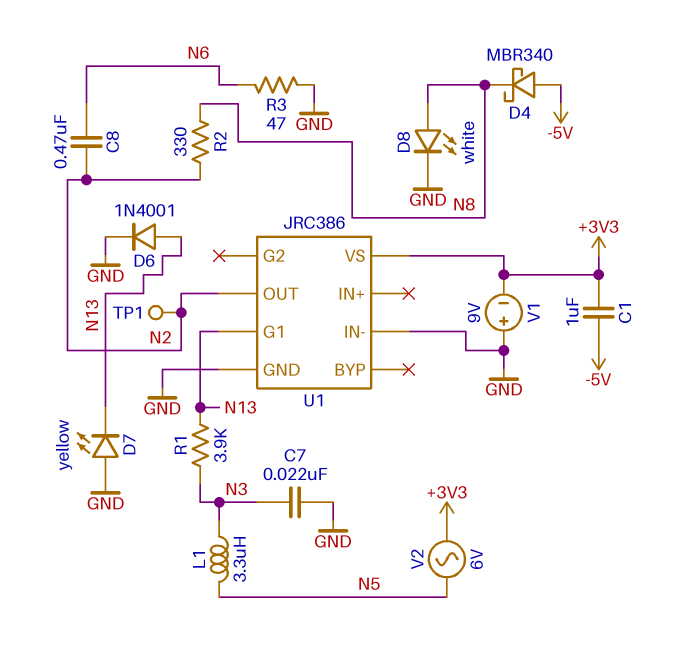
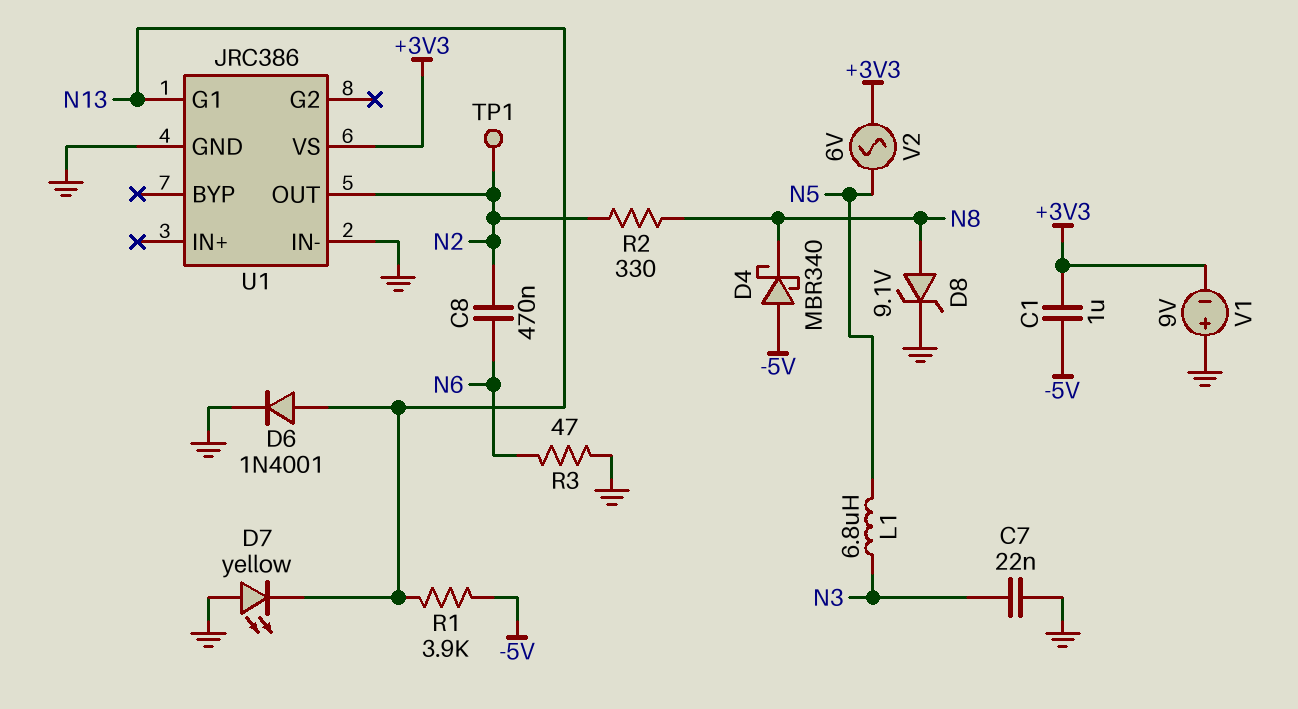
D8: LED white (A N8, K GND) -> zener 9.1V (A N8, K GND)
L1: 3.3uH (N3, N5) -> 6.8uH (N3, N5)
R1: 3.9k (N3, N13) -> 3.9k (-5V, N13)

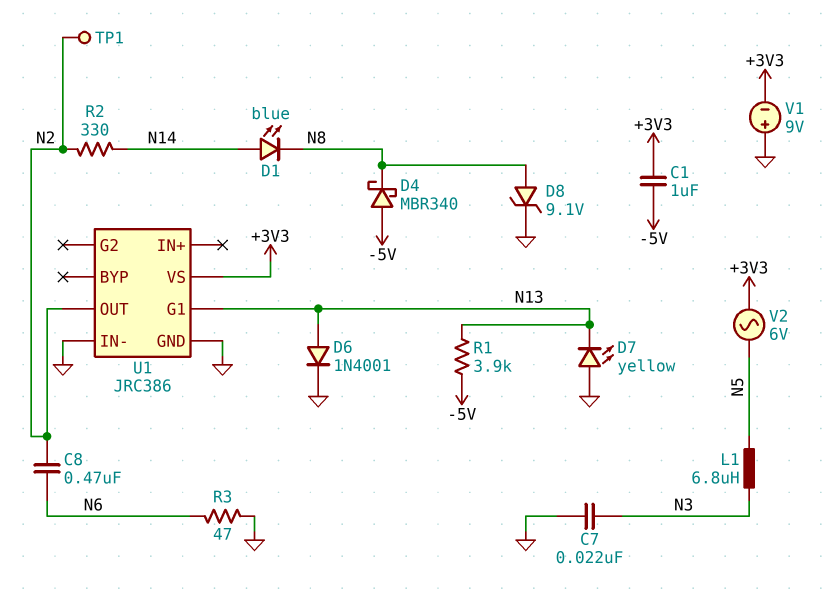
D1: none -> LED blue (A N14, K N8)
R2: 330 (N2, N8) -> 330 (N2, N14)

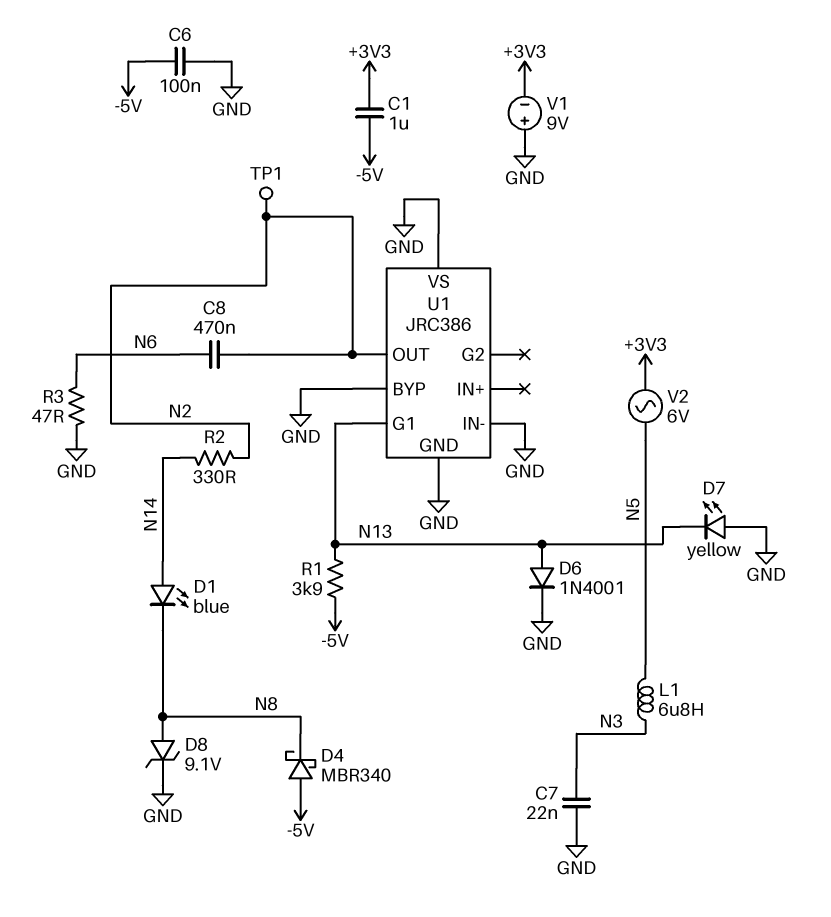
C6: none -> 100nF (-5V, GND)
U1 pin BYP: none -> GND
U1 pin VS: +3V3 -> GND

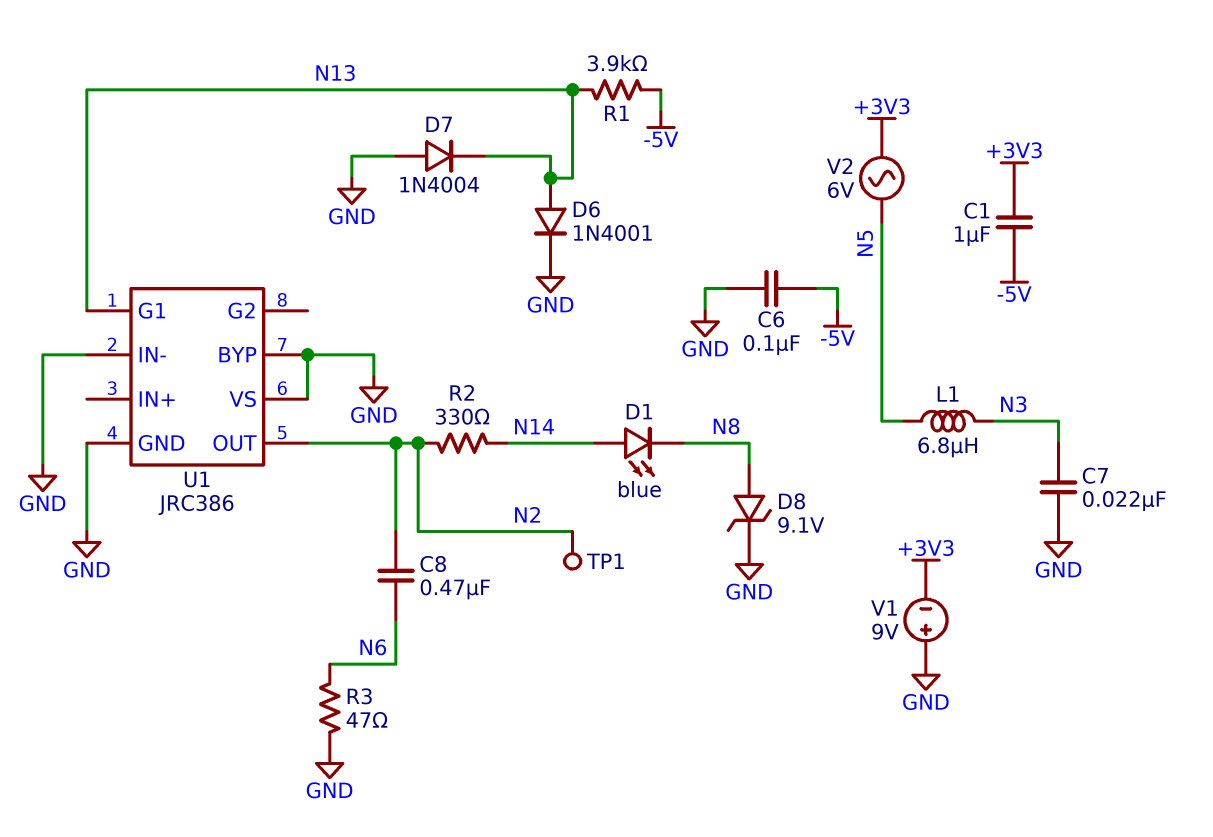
D4: schottky MBR340 (A -5V, K N8) -> none
D7: LED yellow (A GND, K N13) -> diode 1N4004 (A GND, K N13)

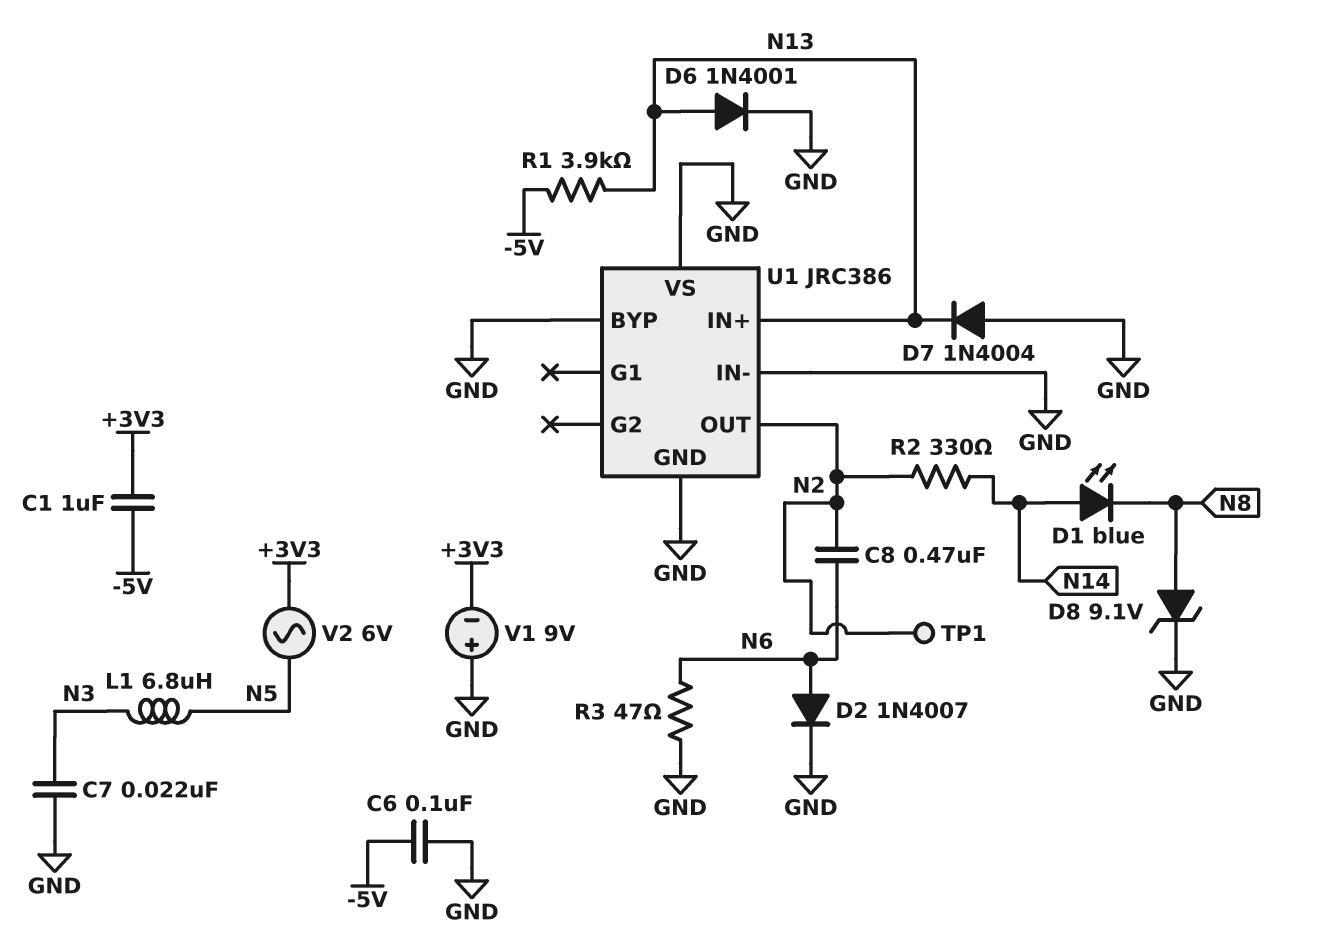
D2: none -> diode 1N4007 (A N6, K GND)
U1 pin G1: N13 -> none
U1 pin IN+: none -> N13

